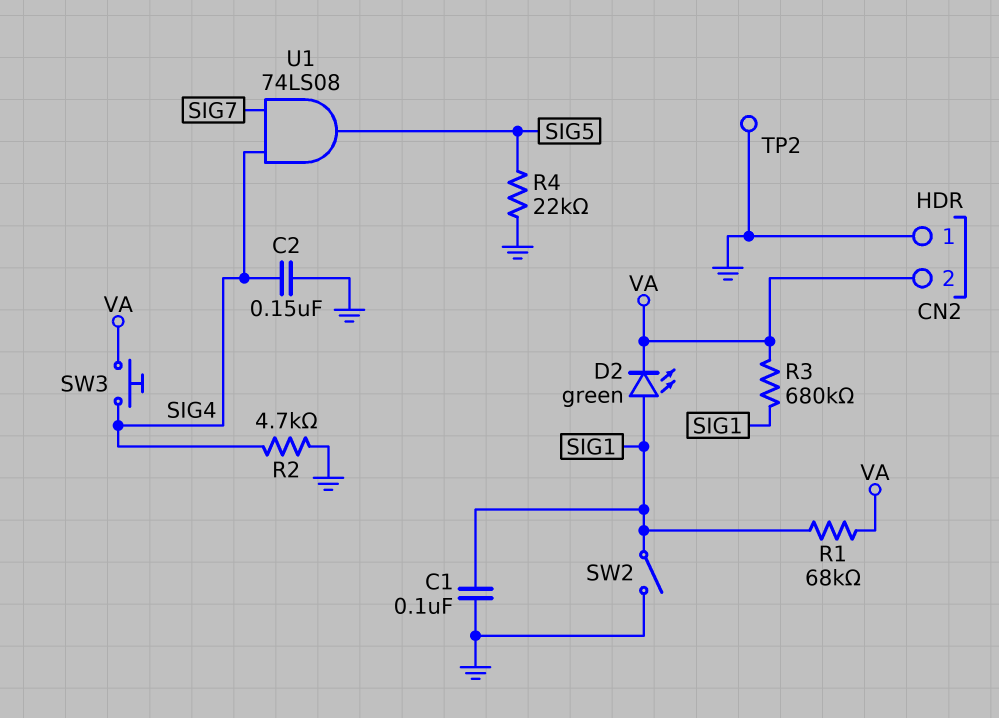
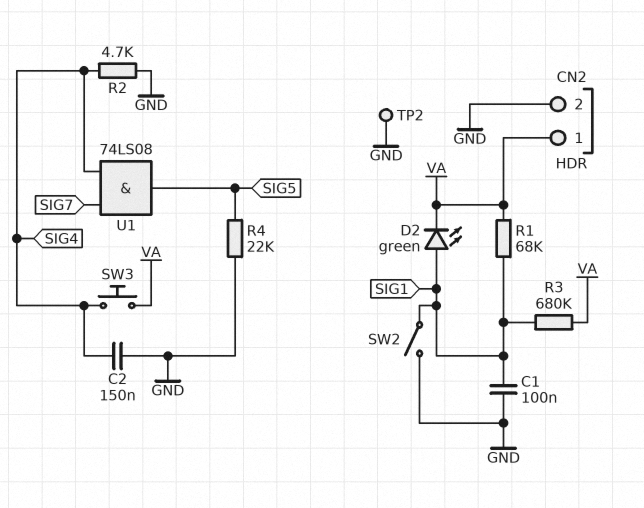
CN2 pin 1: GND -> VA
CN2 pin 2: VA -> GND

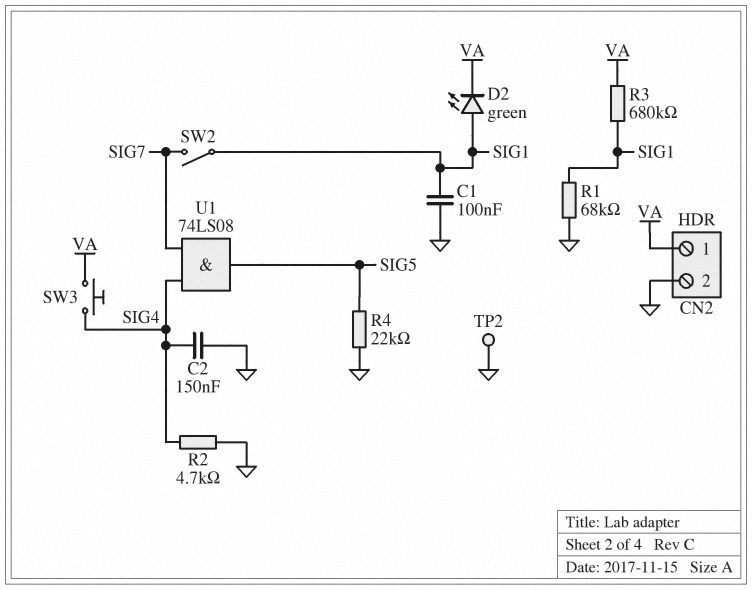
R1: 68k (SIG1, VA) -> 68k (GND, SIG1)
SW2: switch (GND, SIG1) -> switch (SIG1, SIG7)

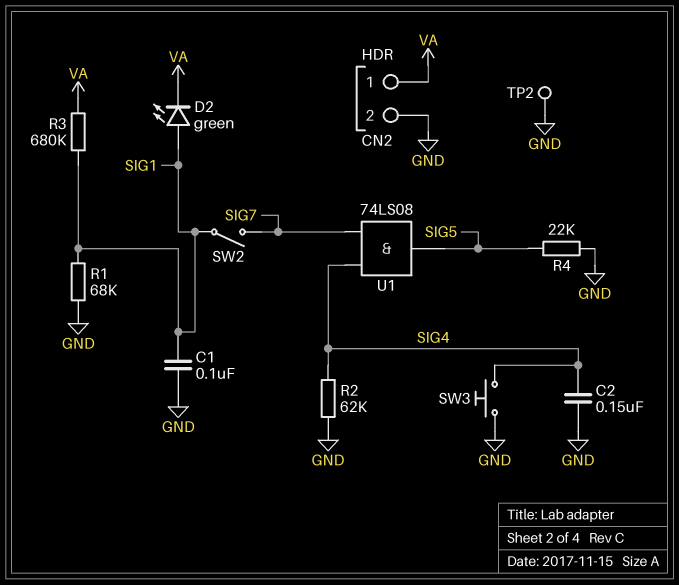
R2: 4.7k (GND, SIG4) -> 62k (GND, SIG4)
SW3: button (SIG4, VA) -> button (GND, SIG4)

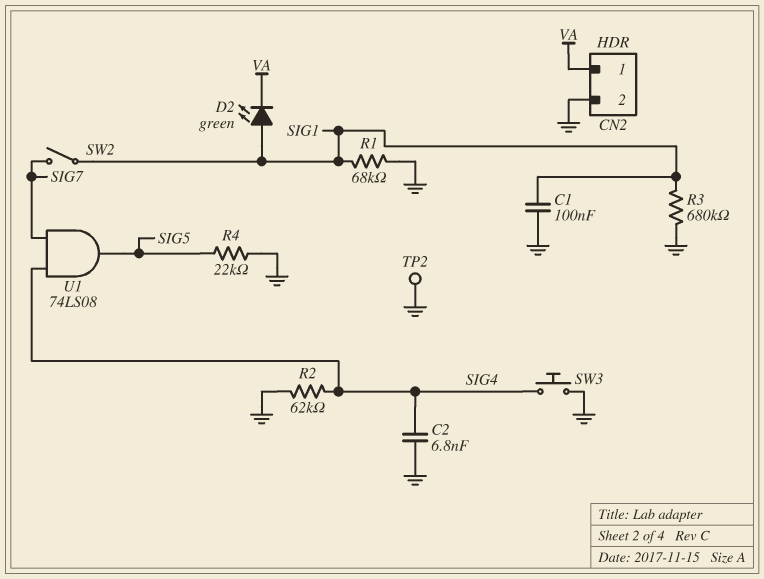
C2: 150nF (GND, SIG4) -> 6.8nF (GND, SIG4)
R3: 680k (SIG1, VA) -> 680k (GND, SIG1)

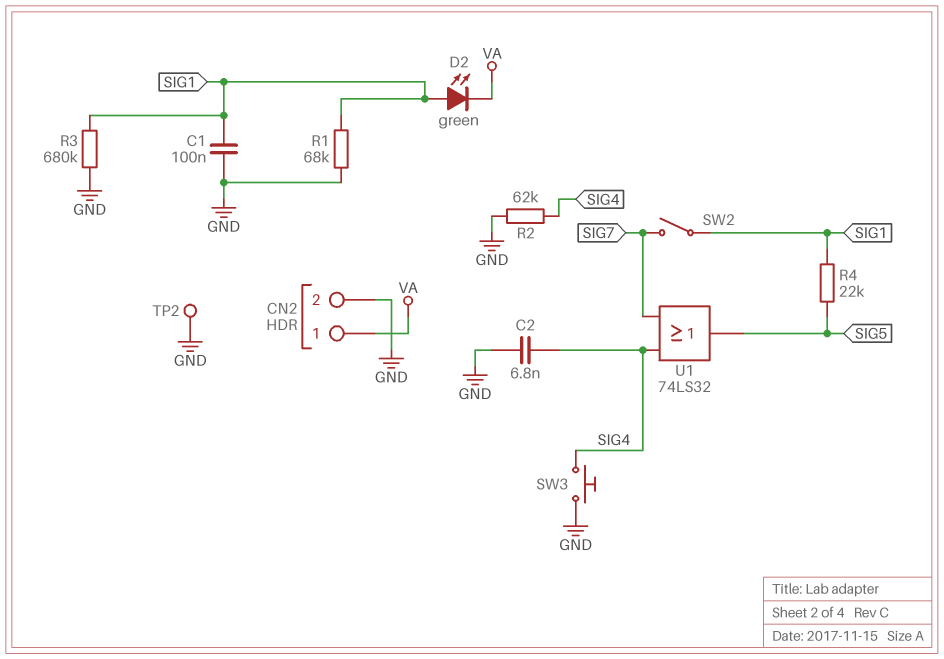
R4: 22k (GND, SIG5) -> 22k (SIG1, SIG5)
U1: AND 74LS08 (in SIG4, in SIG7, out SIG5) -> OR 74LS32 (in SIG4, in SIG7, out SIG5)

